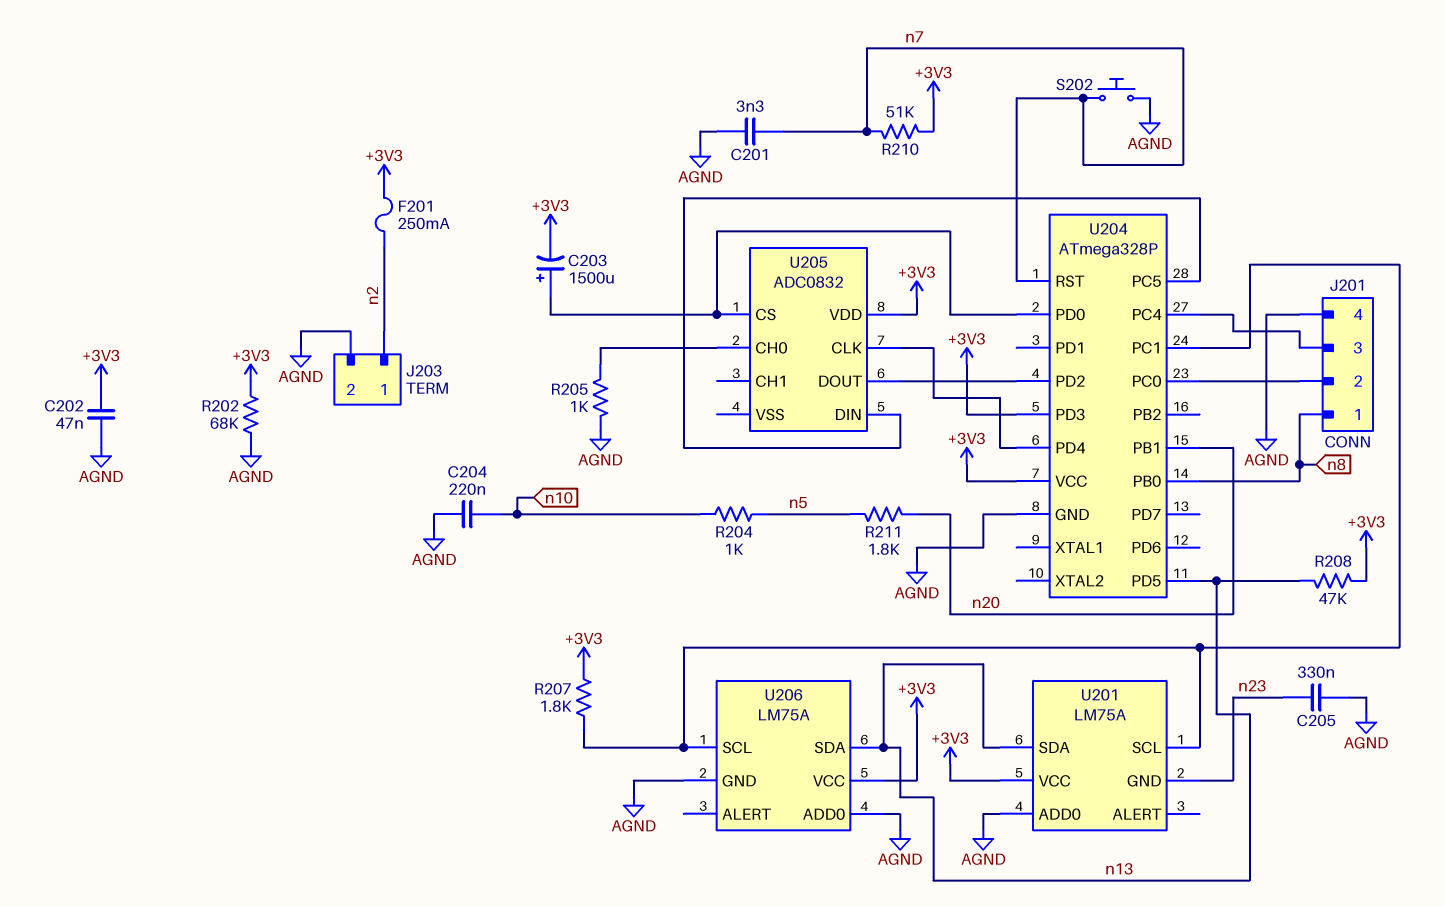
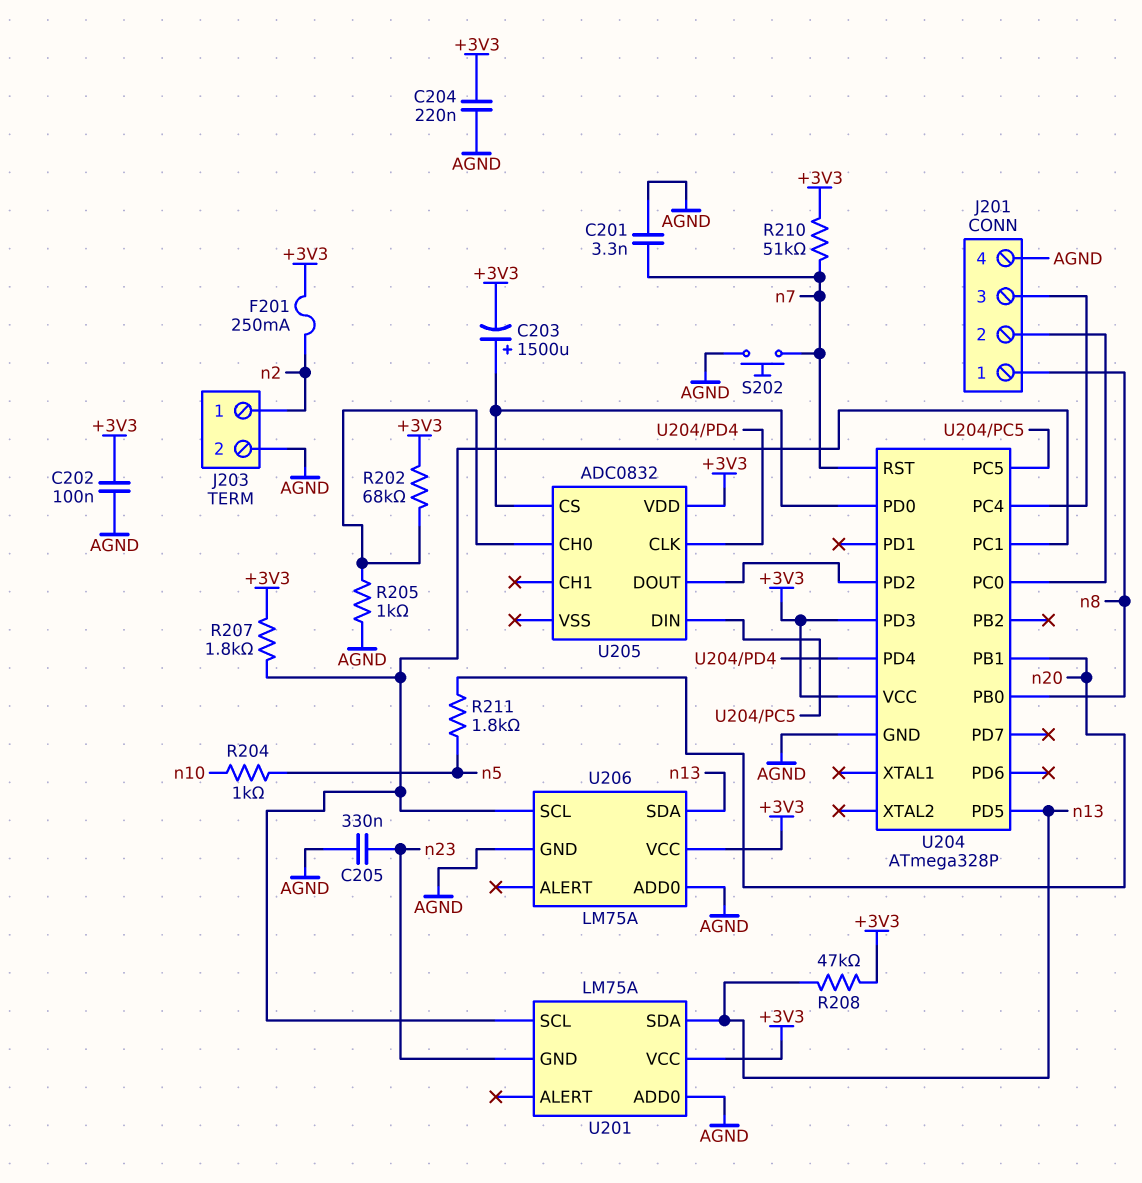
C202: 47nF (+3V3, AGND) -> 100nF (+3V3, AGND)
C204: 220nF (AGND, n10) -> 220nF (+3V3, AGND)
R202: 68k (+3V3, AGND) -> 68k (+3V3, U205/CH0)

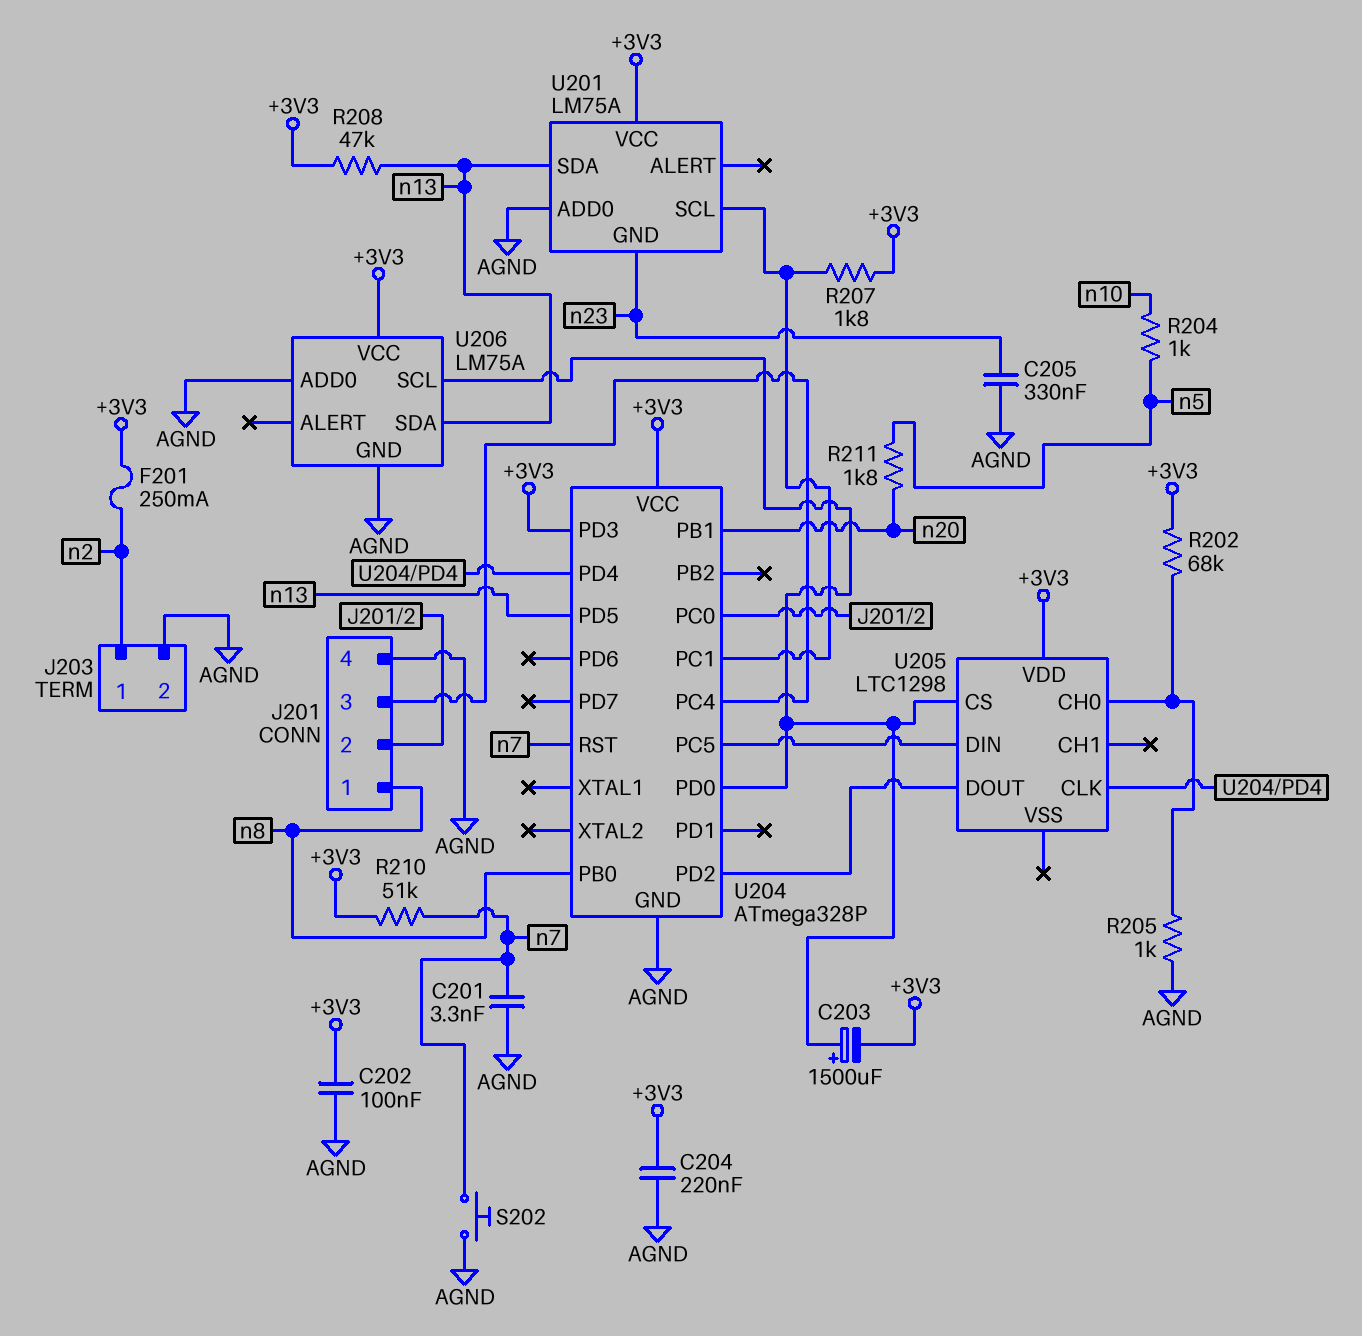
U205: ADC0832 -> LTC1298
U206 pin SCL: U201/SCL -> U204/PD0

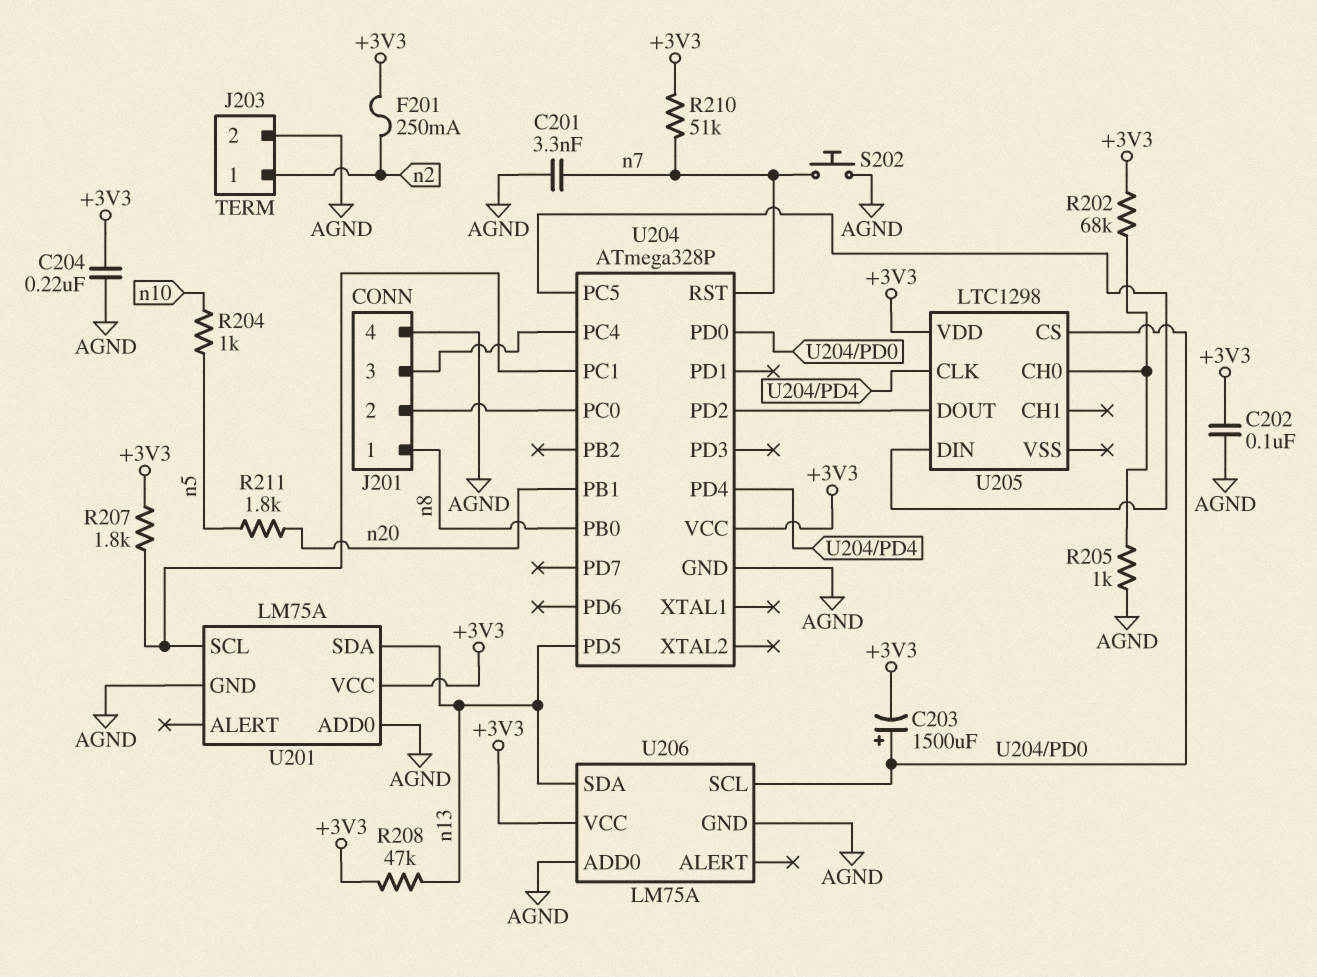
C205: 330nF (AGND, n23) -> none
U201 pin GND: n23 -> AGND
U204 pin PD3: +3V3 -> none

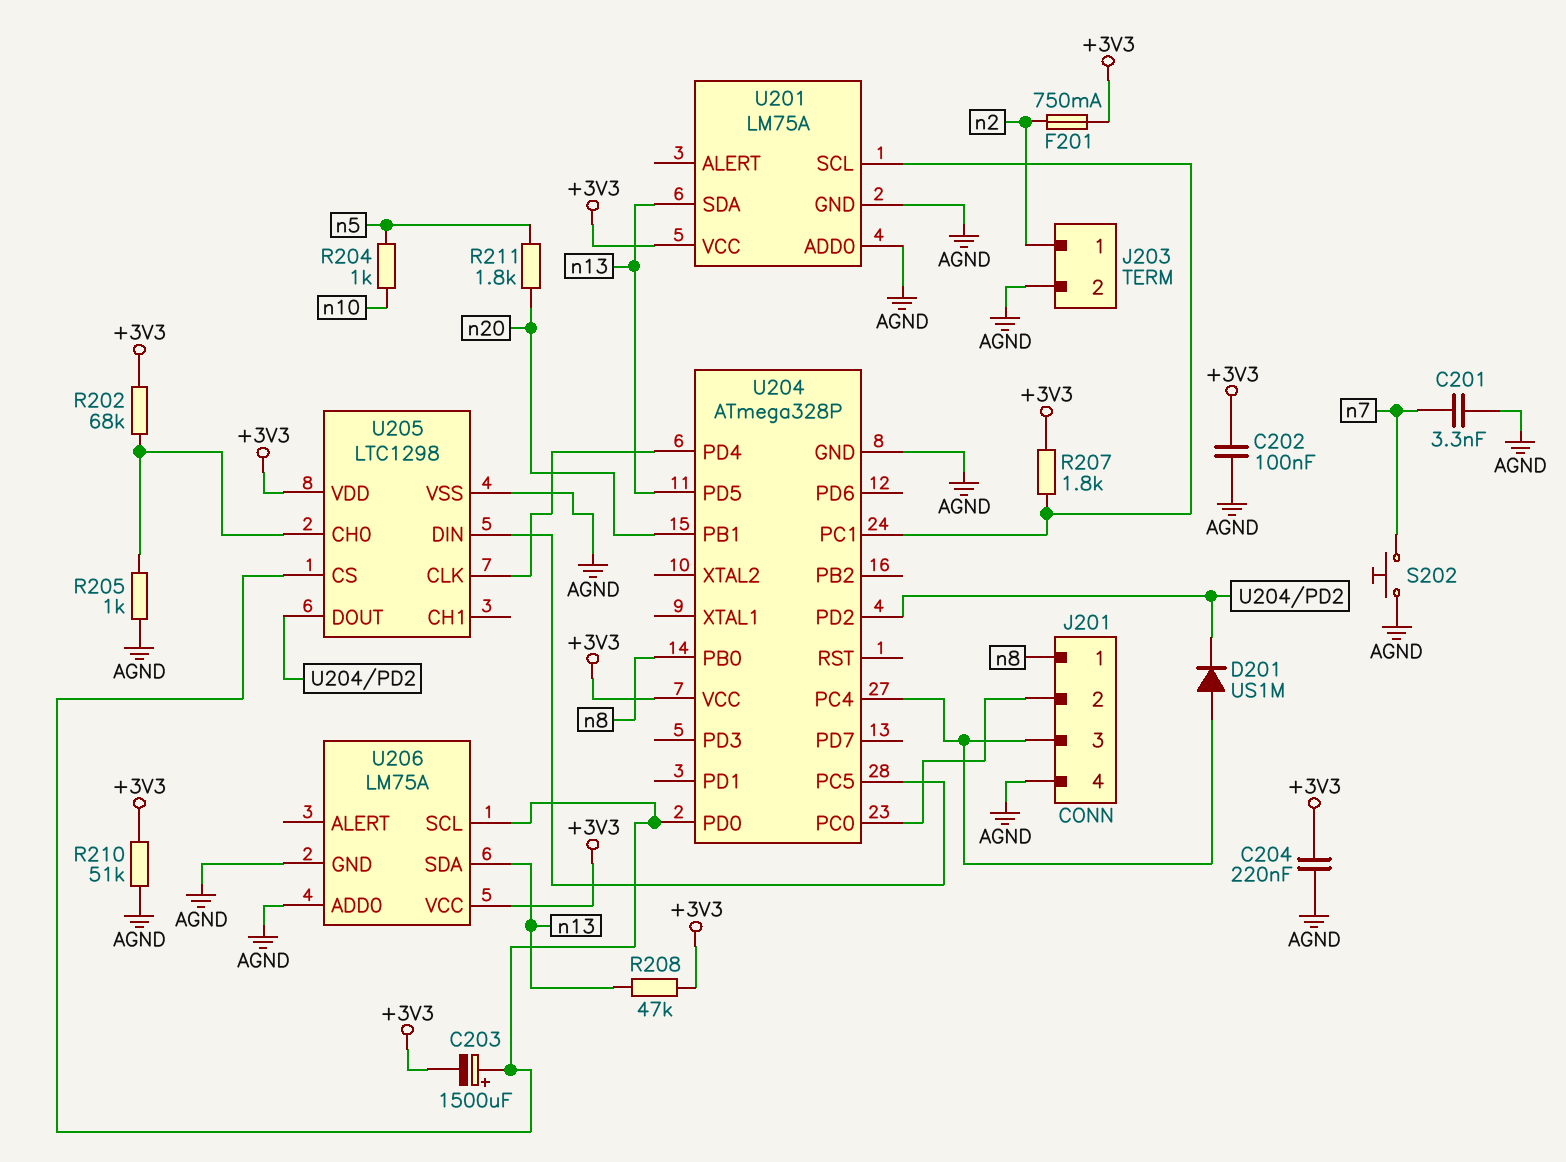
D201: none -> diode US1M (A J201/3, K U204/PD2)
F201: 250mA (+3V3, n2) -> 750mA (+3V3, n2)
R210: 51k (+3V3, n7) -> 51k (+3V3, AGND)
U204 pin RST: n7 -> none
U205 pin VSS: none -> AGND

